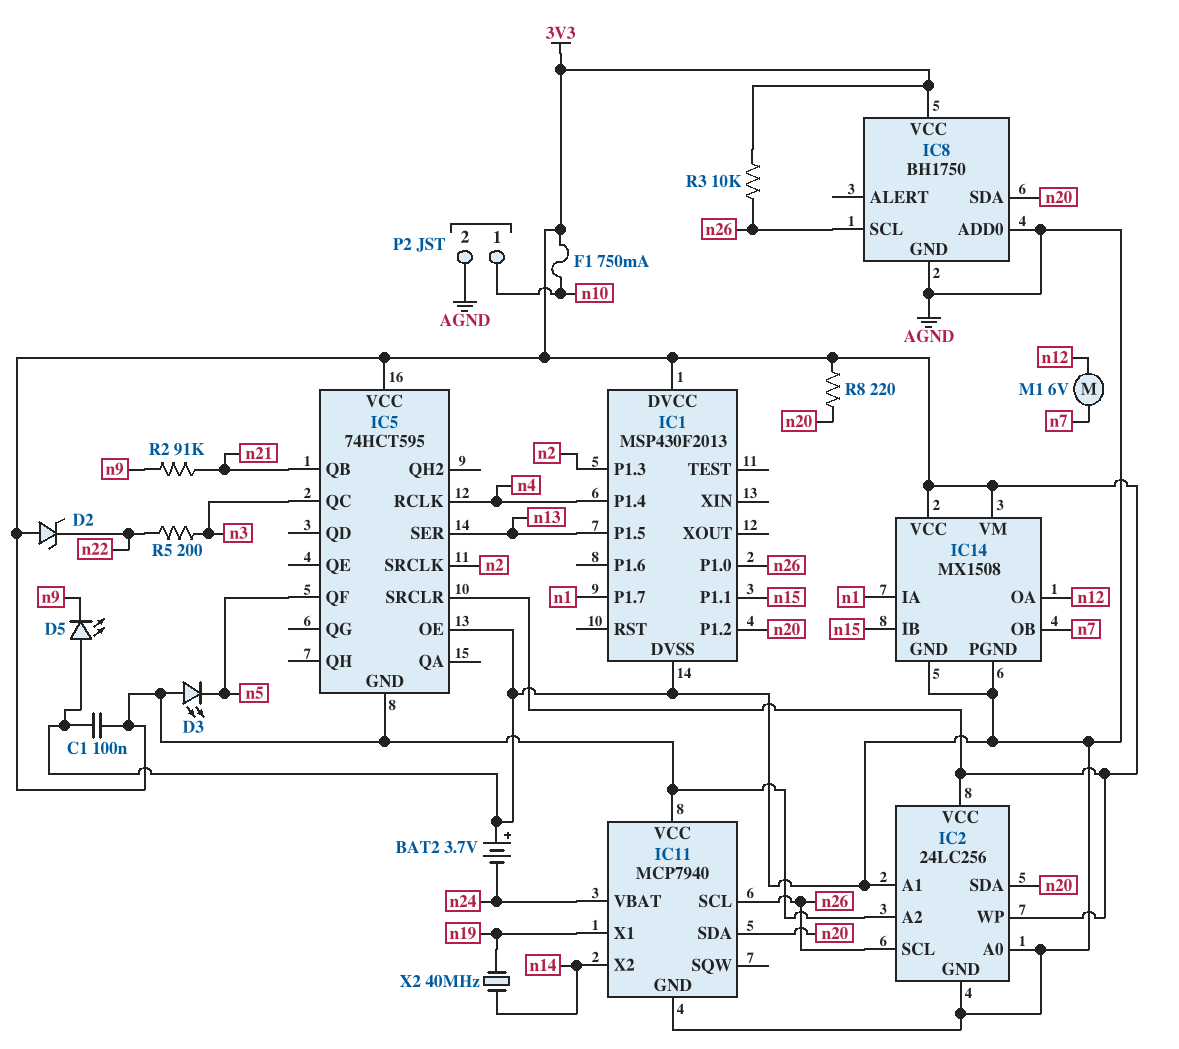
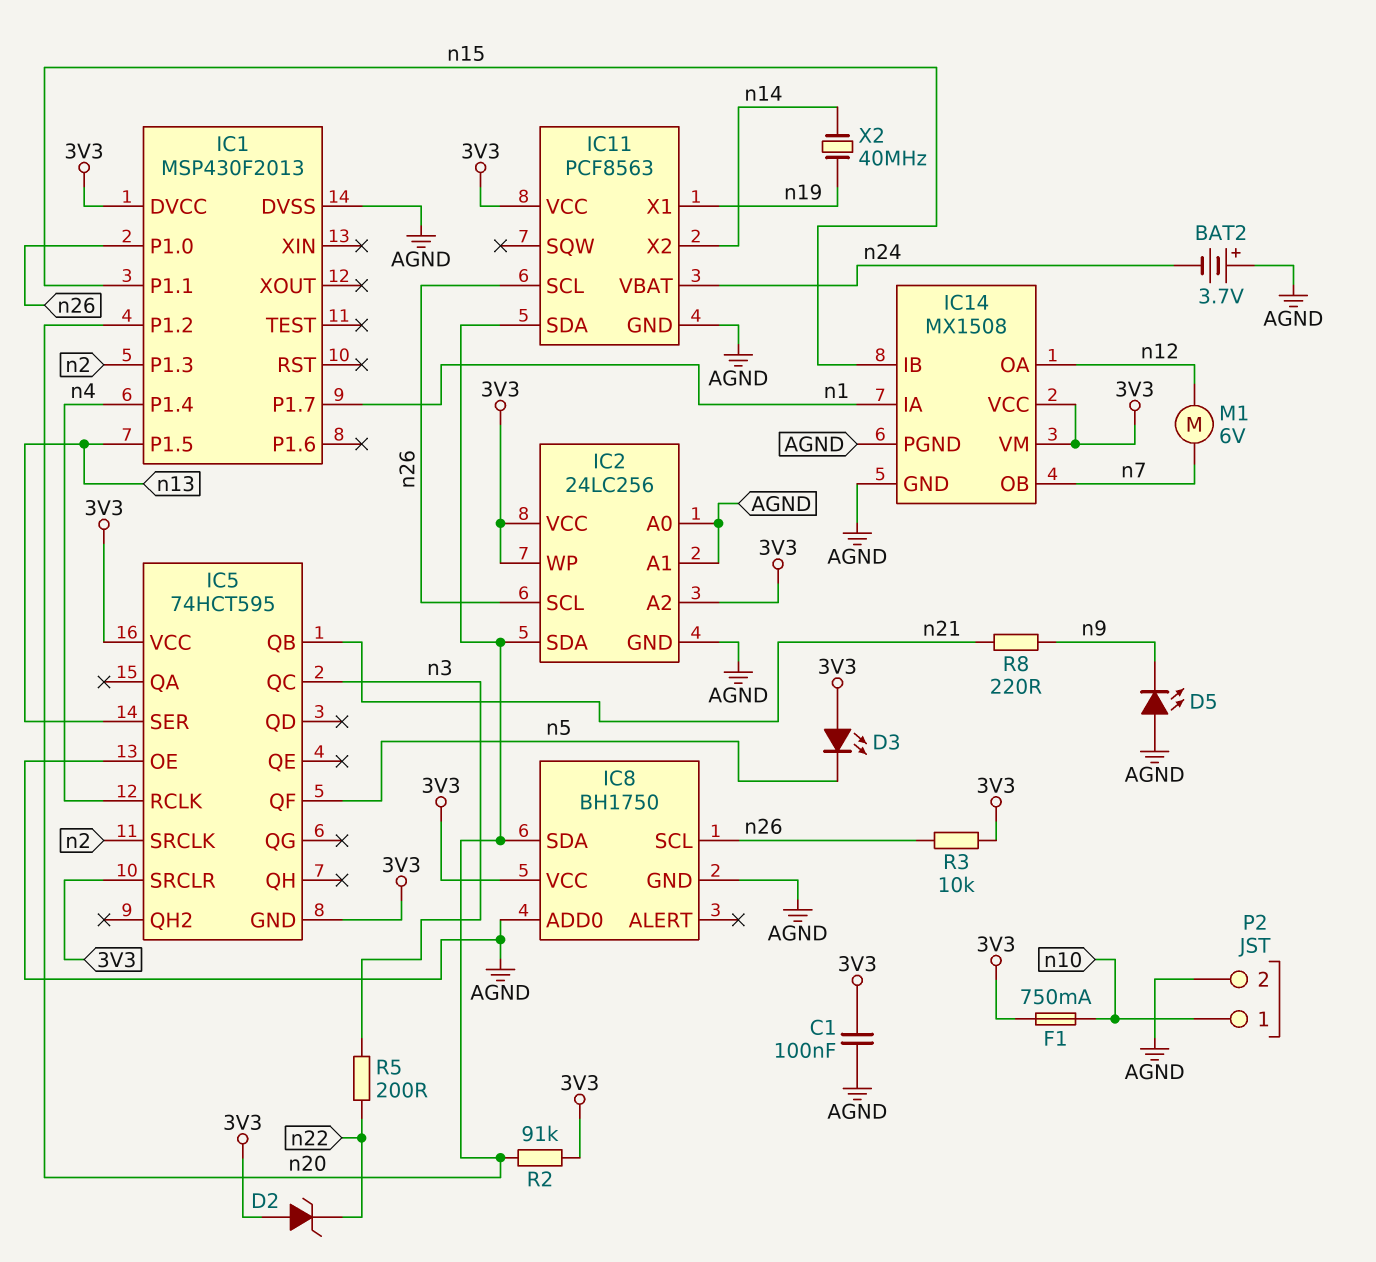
IC11: MCP7940 -> PCF8563
R2: 91k (n9, n21) -> 91k (3V3, n20)
R8: 220 (3V3, n20) -> 220 (n9, n21)

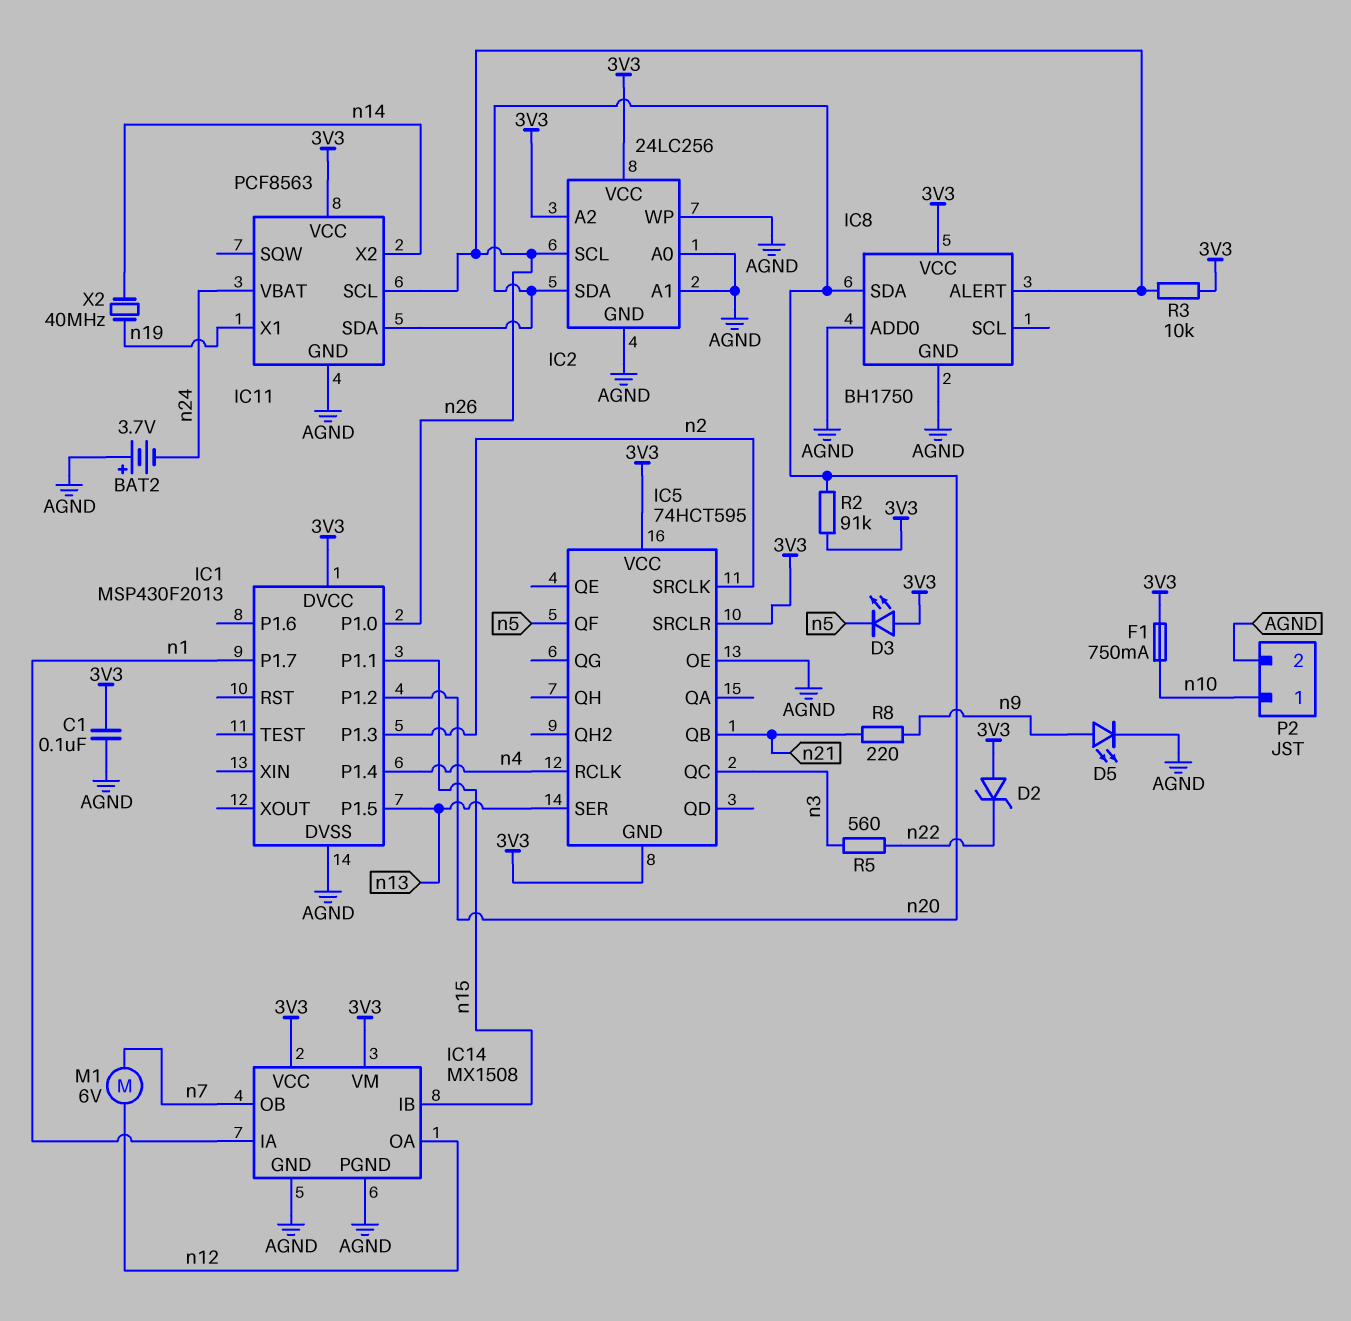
D5: LED (A AGND, K n9) -> LED (A n9, K AGND)
IC2 pin WP: 3V3 -> AGND
IC8 pin ALERT: none -> n26
IC8 pin SCL: n26 -> none
R5: 200 (n3, n22) -> 560 (n3, n22)

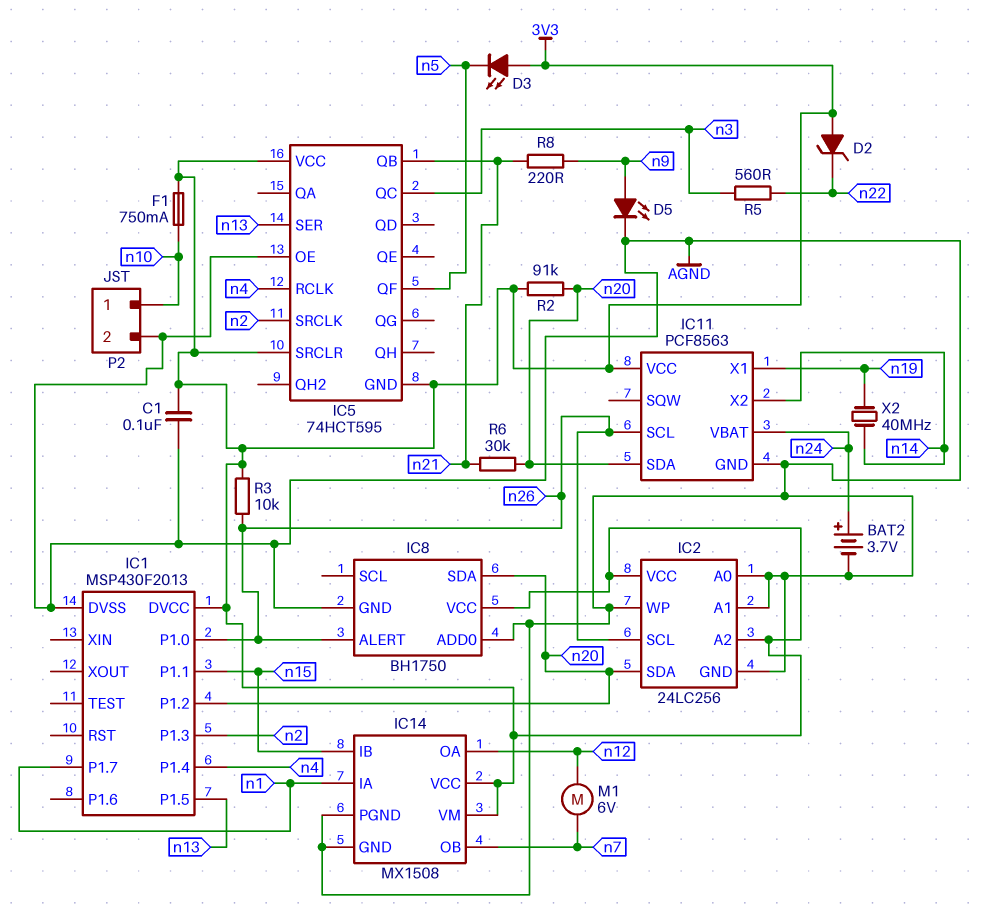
BAT2: 3.7V (plus AGND, minus n24) -> 3.7V (plus n24, minus AGND)
R6: none -> 30k (n20, n21)

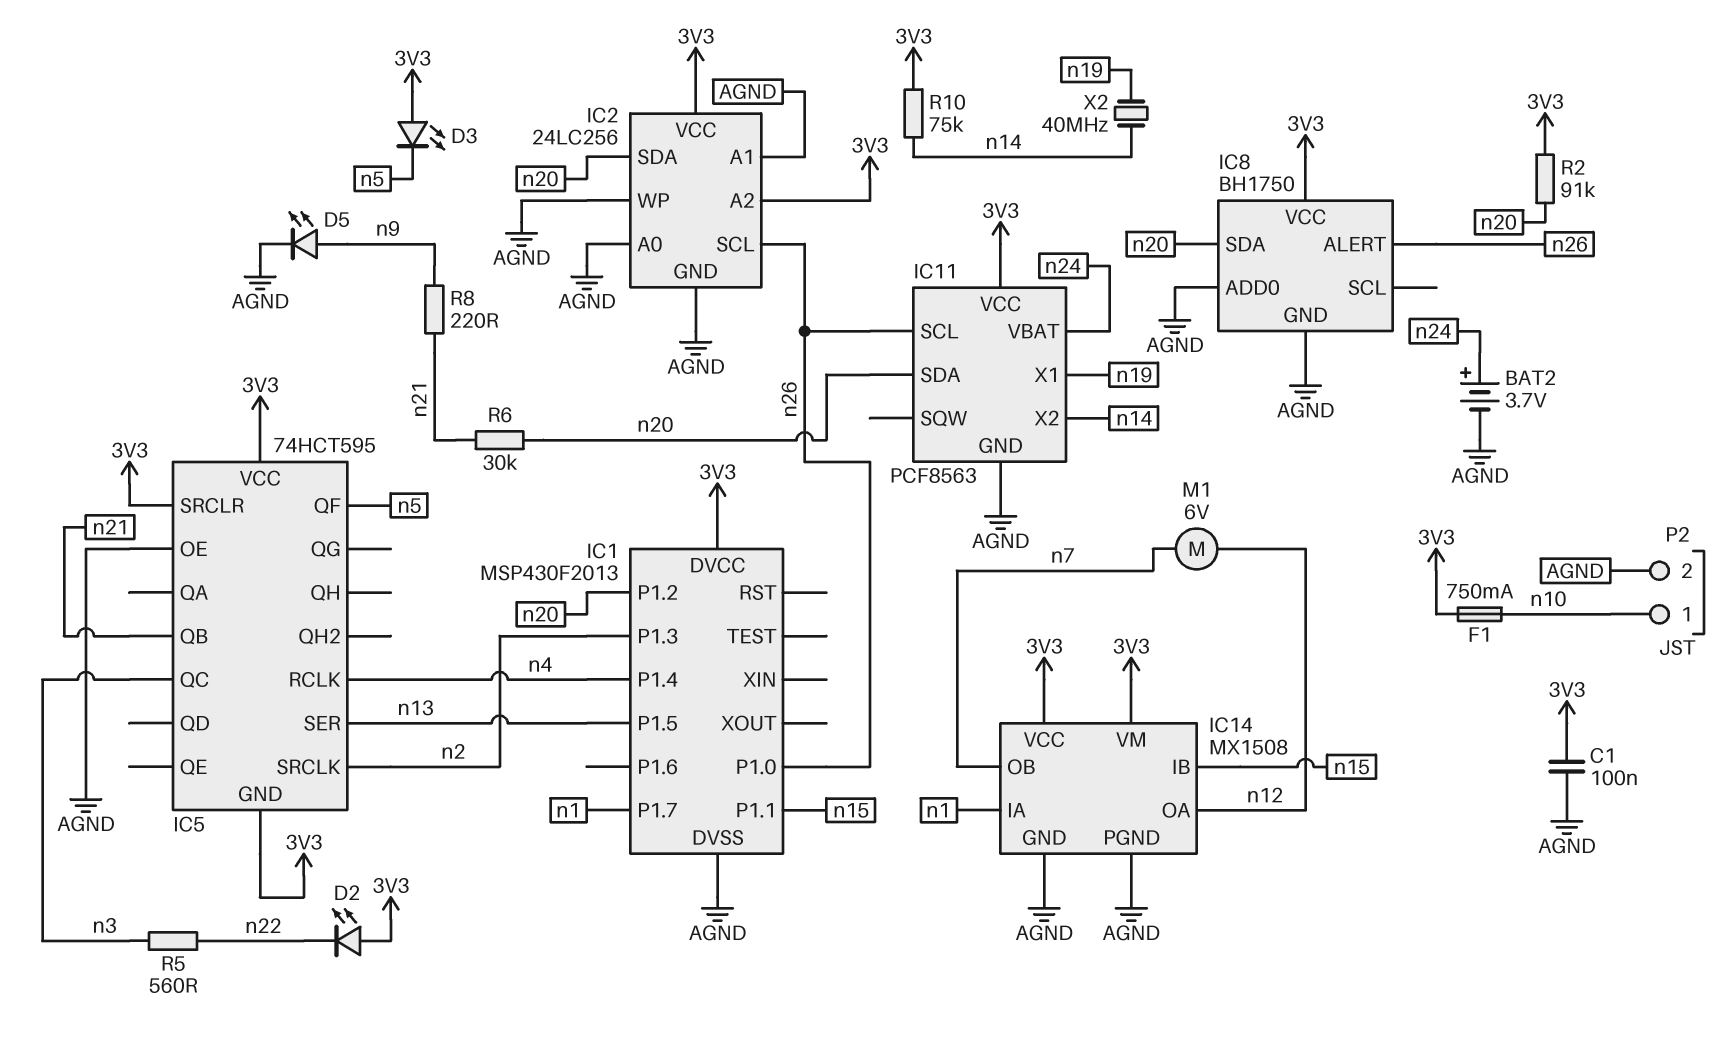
D2: zener (A 3V3, K n22) -> LED (A 3V3, K n22)
R3: 10k (3V3, n26) -> none
R10: none -> 75k (3V3, n14)

